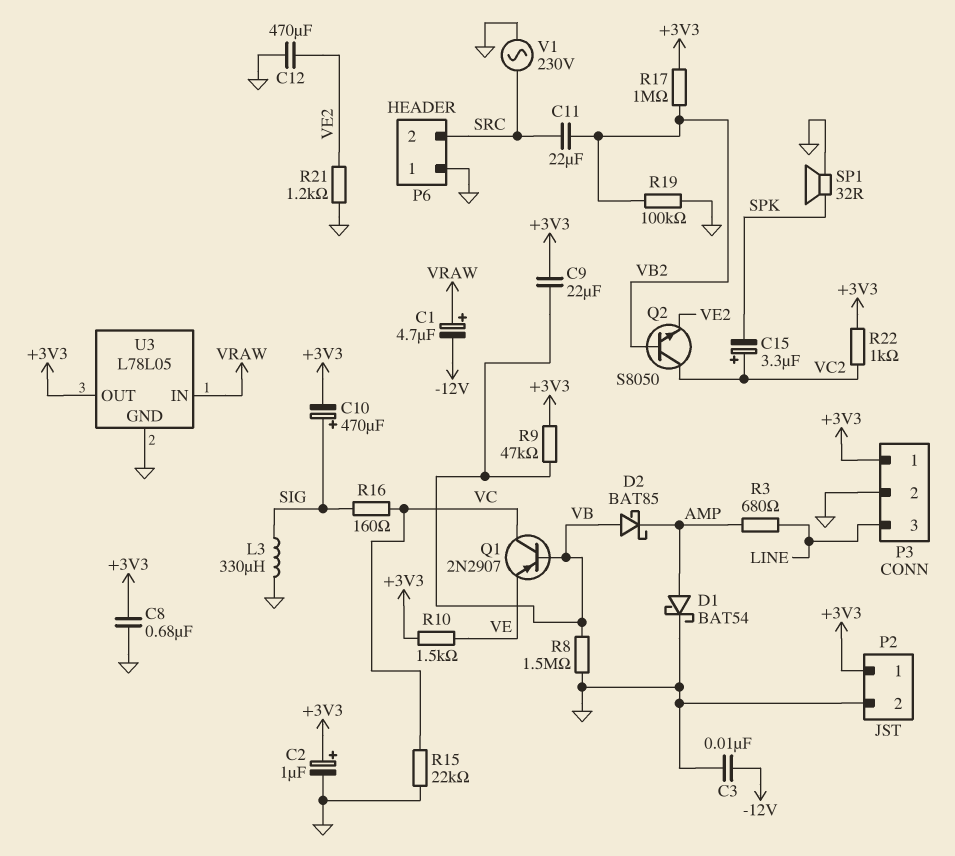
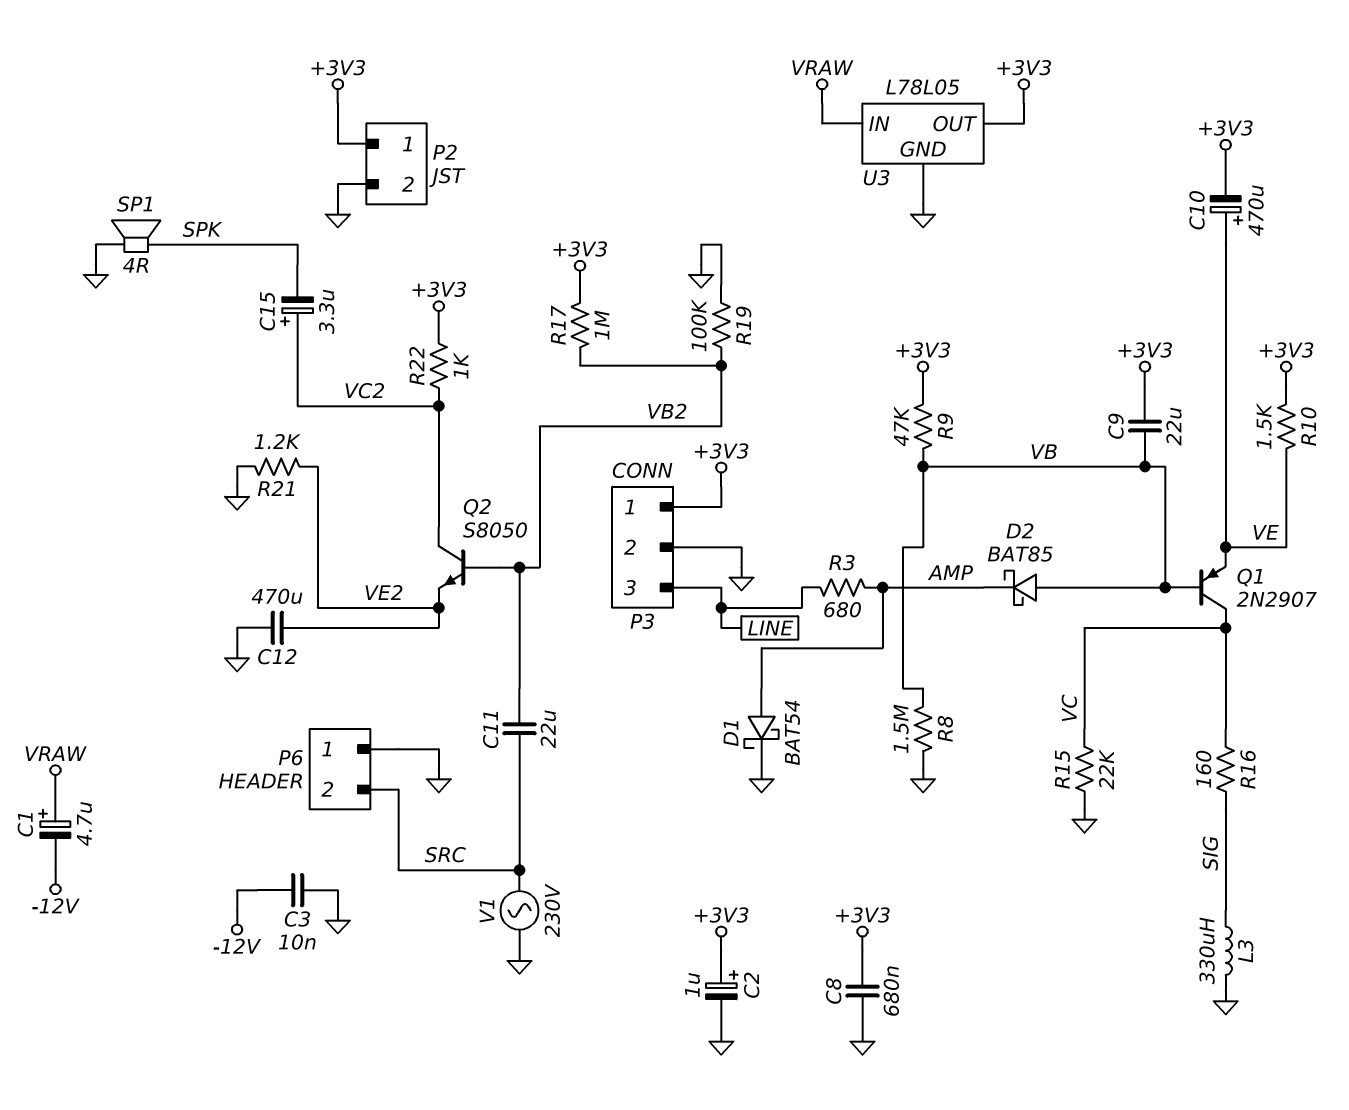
C10: 470uF (plus SIG, minus +3V3) -> 470uF (plus VE, minus +3V3)
SP1: speaker 32R (GND, SPK) -> speaker 4R (GND, SPK)

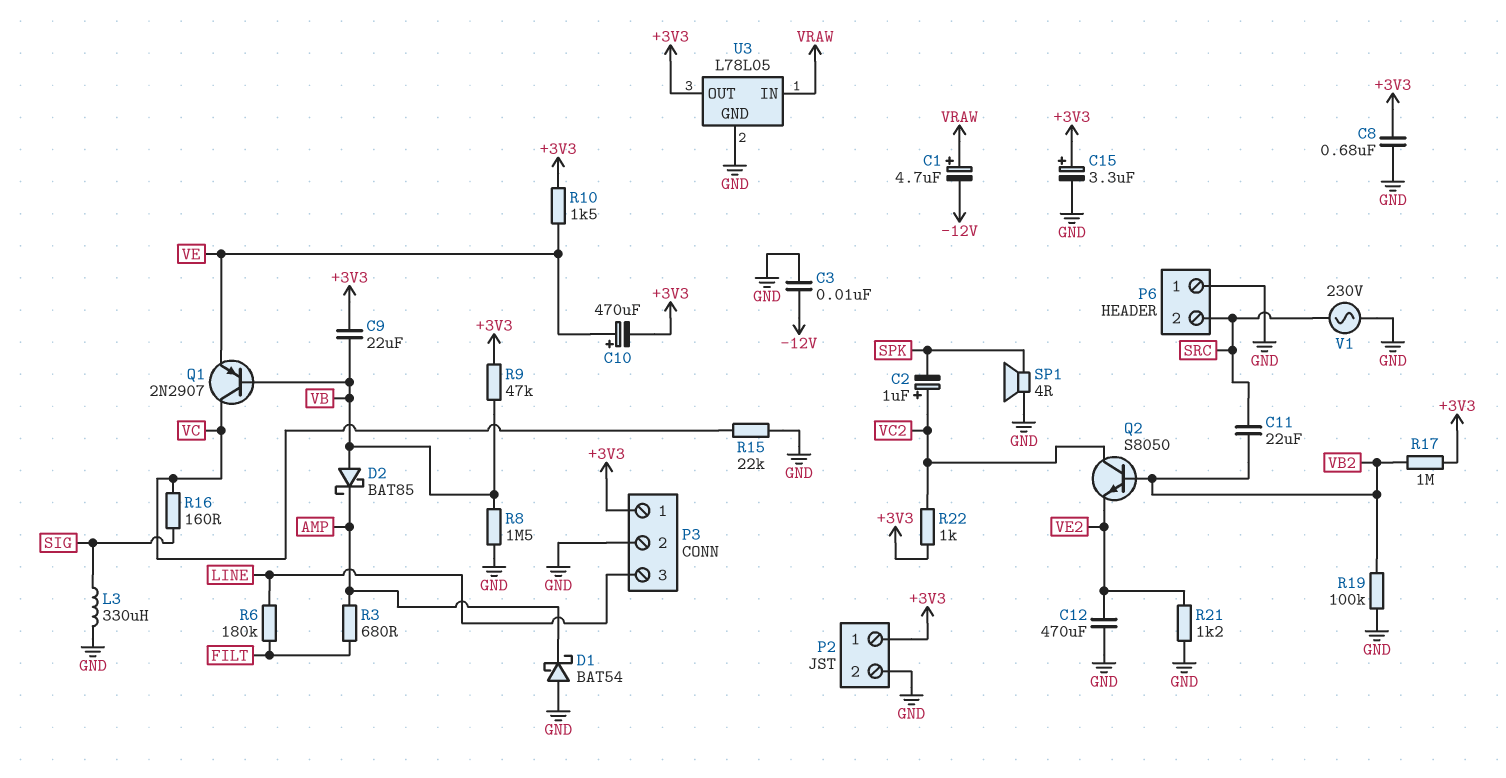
C2: 1uF (plus +3V3, minus GND) -> 1uF (plus VC2, minus SPK)
C15: 3.3uF (plus VC2, minus SPK) -> 3.3uF (plus +3V3, minus GND)
D1: schottky BAT54 (A AMP, K GND) -> schottky BAT54 (A GND, K AMP)
R3: 680 (AMP, LINE) -> 680 (AMP, FILT)
R6: none -> 180k (FILT, LINE)

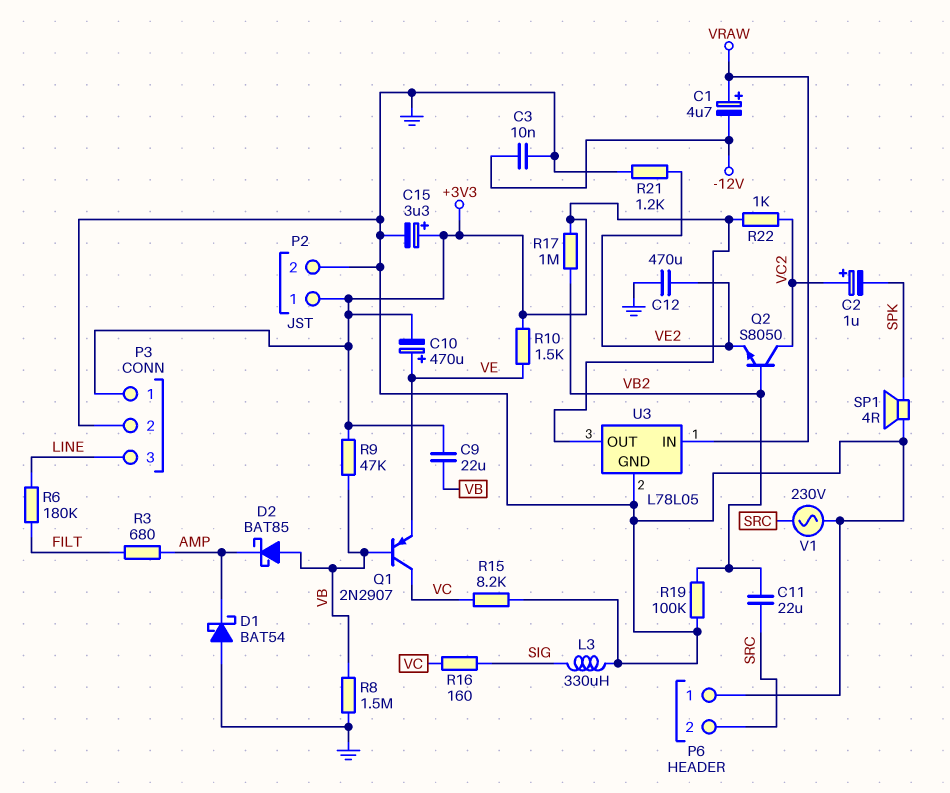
C8: 680nF (+3V3, GND) -> none
R15: 22k (GND, VC) -> 8.2k (GND, VC)

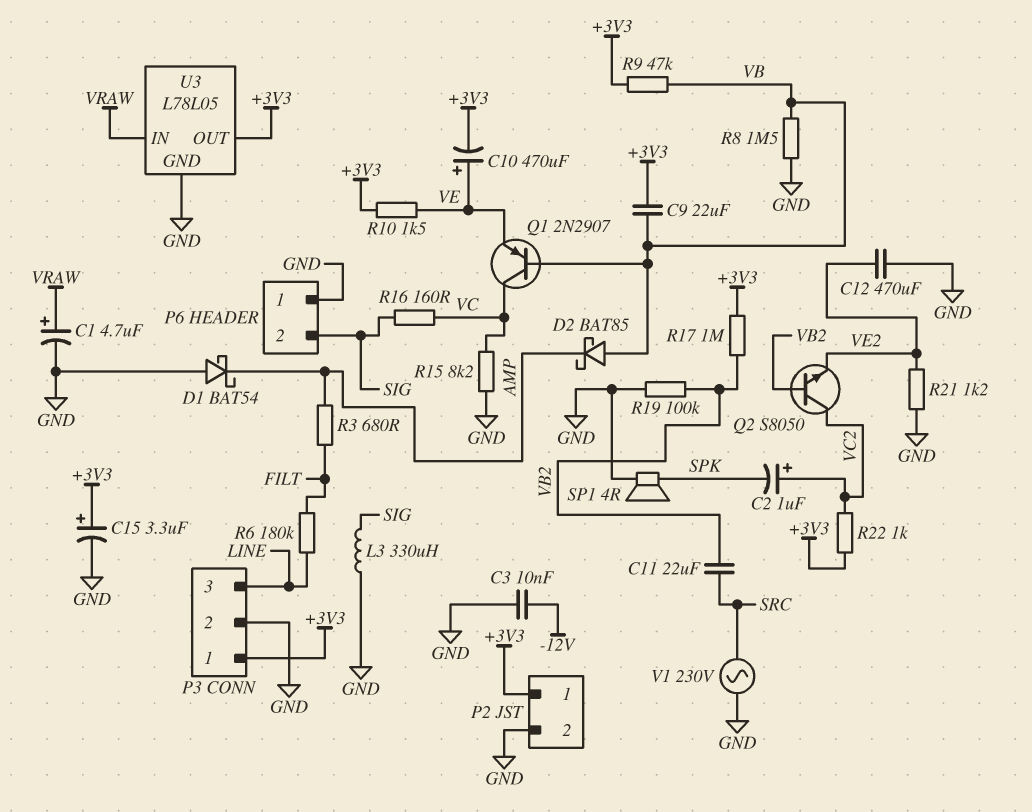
C1: 4.7uF (plus VRAW, minus -12V) -> 4.7uF (plus VRAW, minus GND)
P6 pin 2: SRC -> SIG

